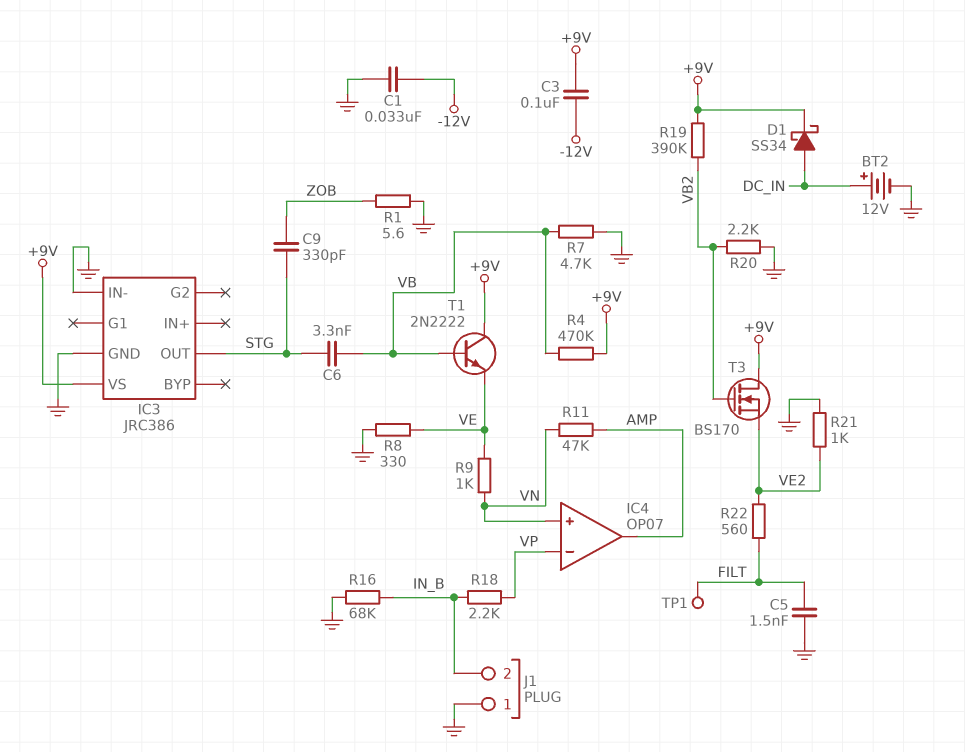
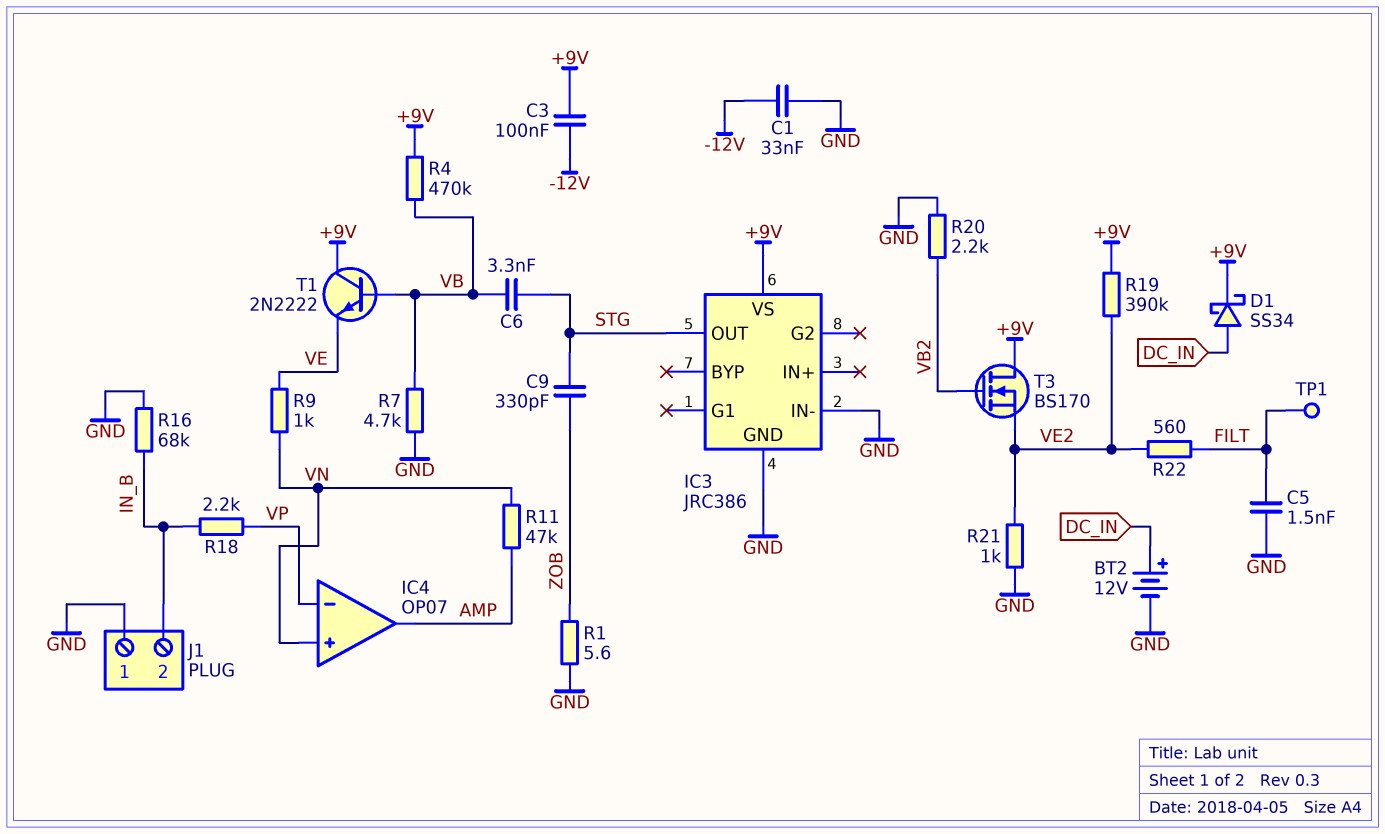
R8: 330 (GND, VE) -> none
R19: 390k (+9V, VB2) -> 390k (+9V, VE2)

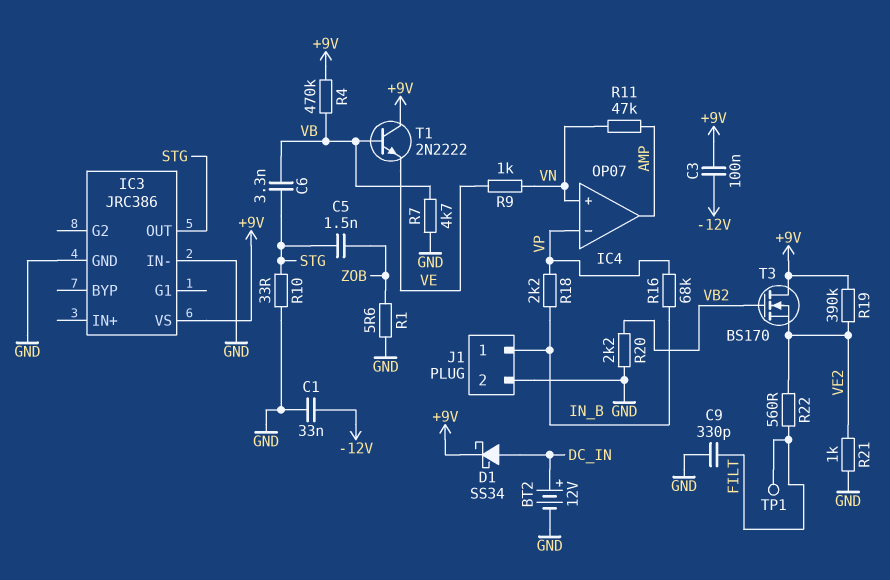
C5: 1.5nF (FILT, GND) -> 1.5nF (STG, ZOB)
C9: 330pF (STG, ZOB) -> 330pF (FILT, GND)
J1 pin 1: GND -> IN_B
J1 pin 2: IN_B -> GND
R10: none -> 33 (GND, STG)
R16: 68k (GND, IN_B) -> 68k (IN_B, VP)

